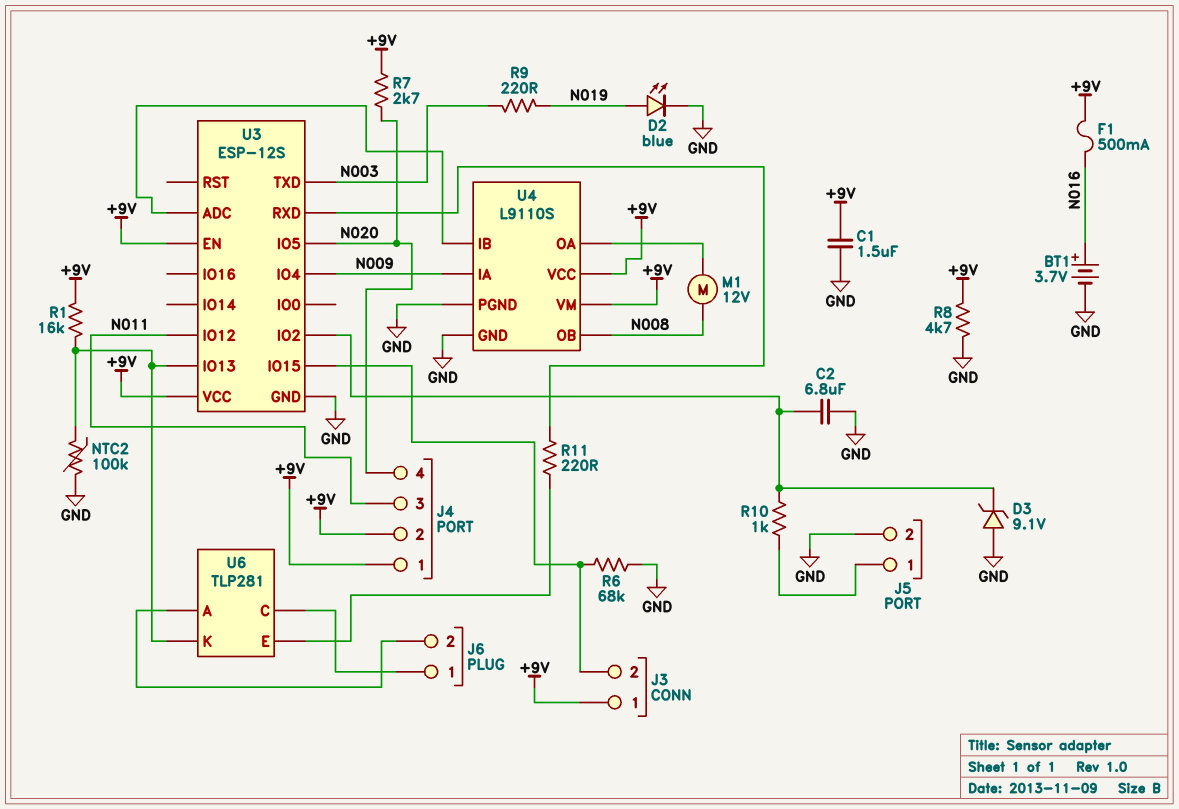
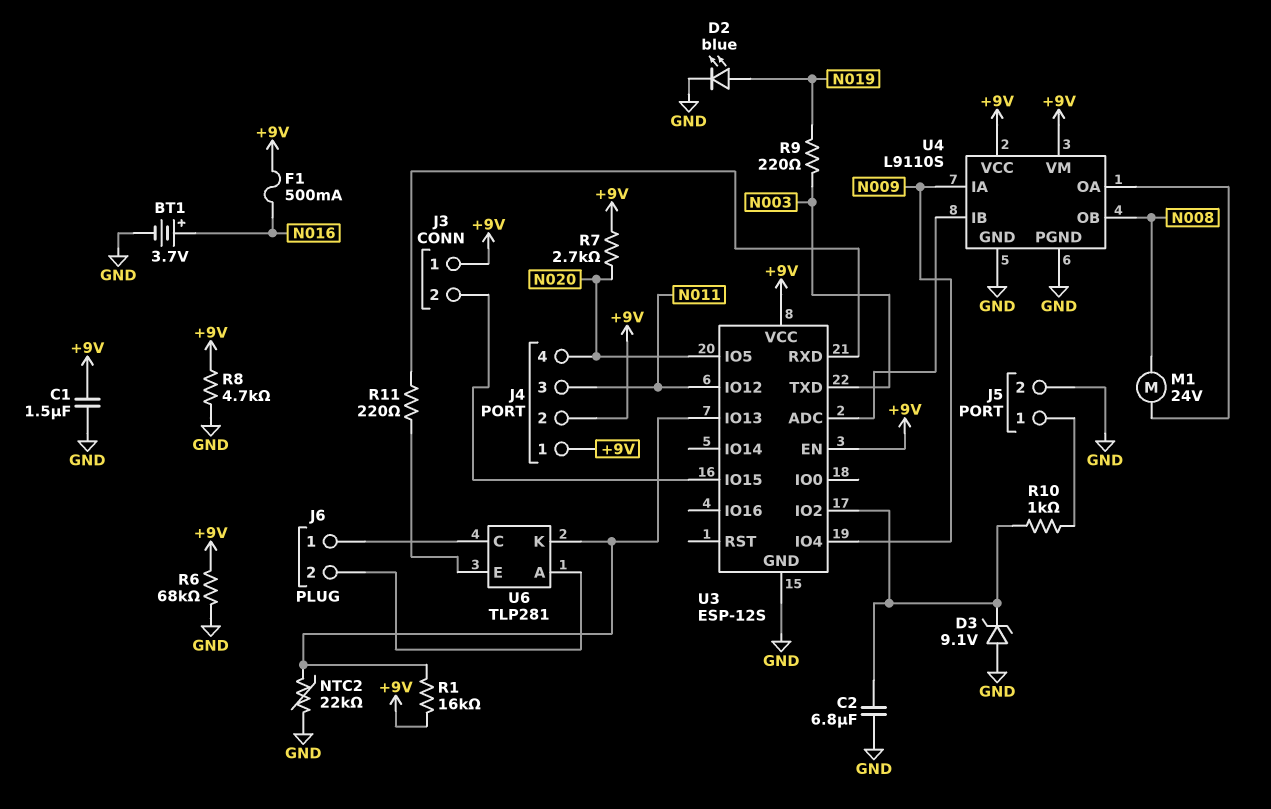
M1: motor 12V (N008, U4/OA) -> motor 24V (N008, U4/OA)
NTC2: 100k (GND, U3/IO13) -> 22k (GND, U3/IO13)
R6: 68k (GND, J3/2) -> 68k (+9V, GND)

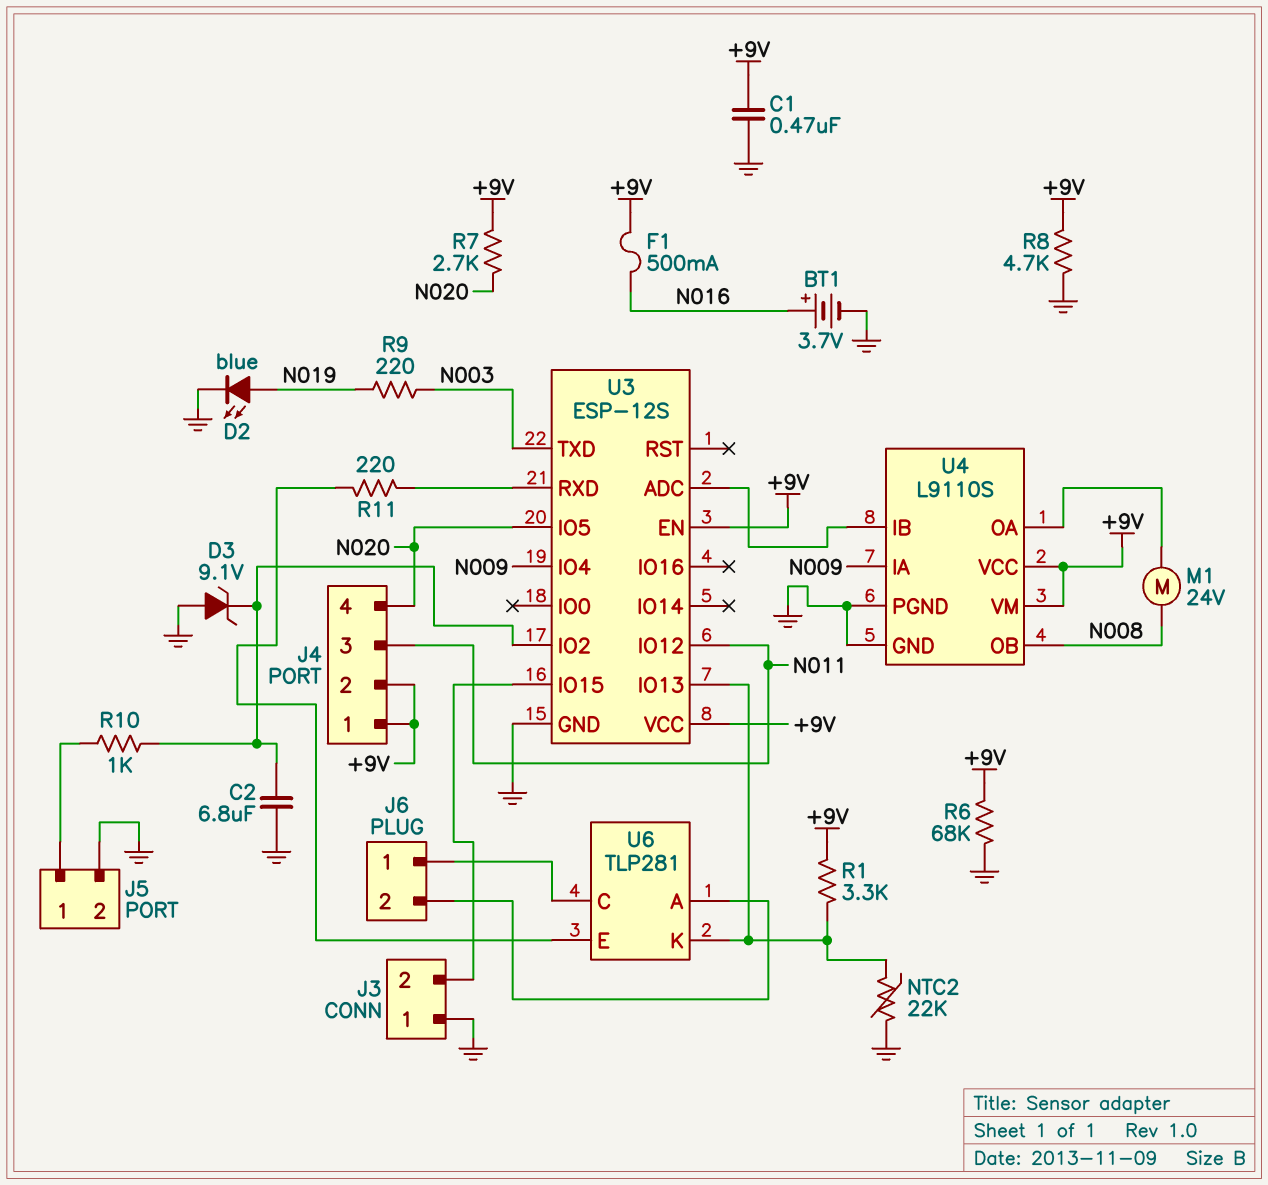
C1: 1.5uF (+9V, GND) -> 470nF (+9V, GND)
J3 pin 1: +9V -> GND
R1: 16k (+9V, U3/IO13) -> 3.3k (+9V, U3/IO13)

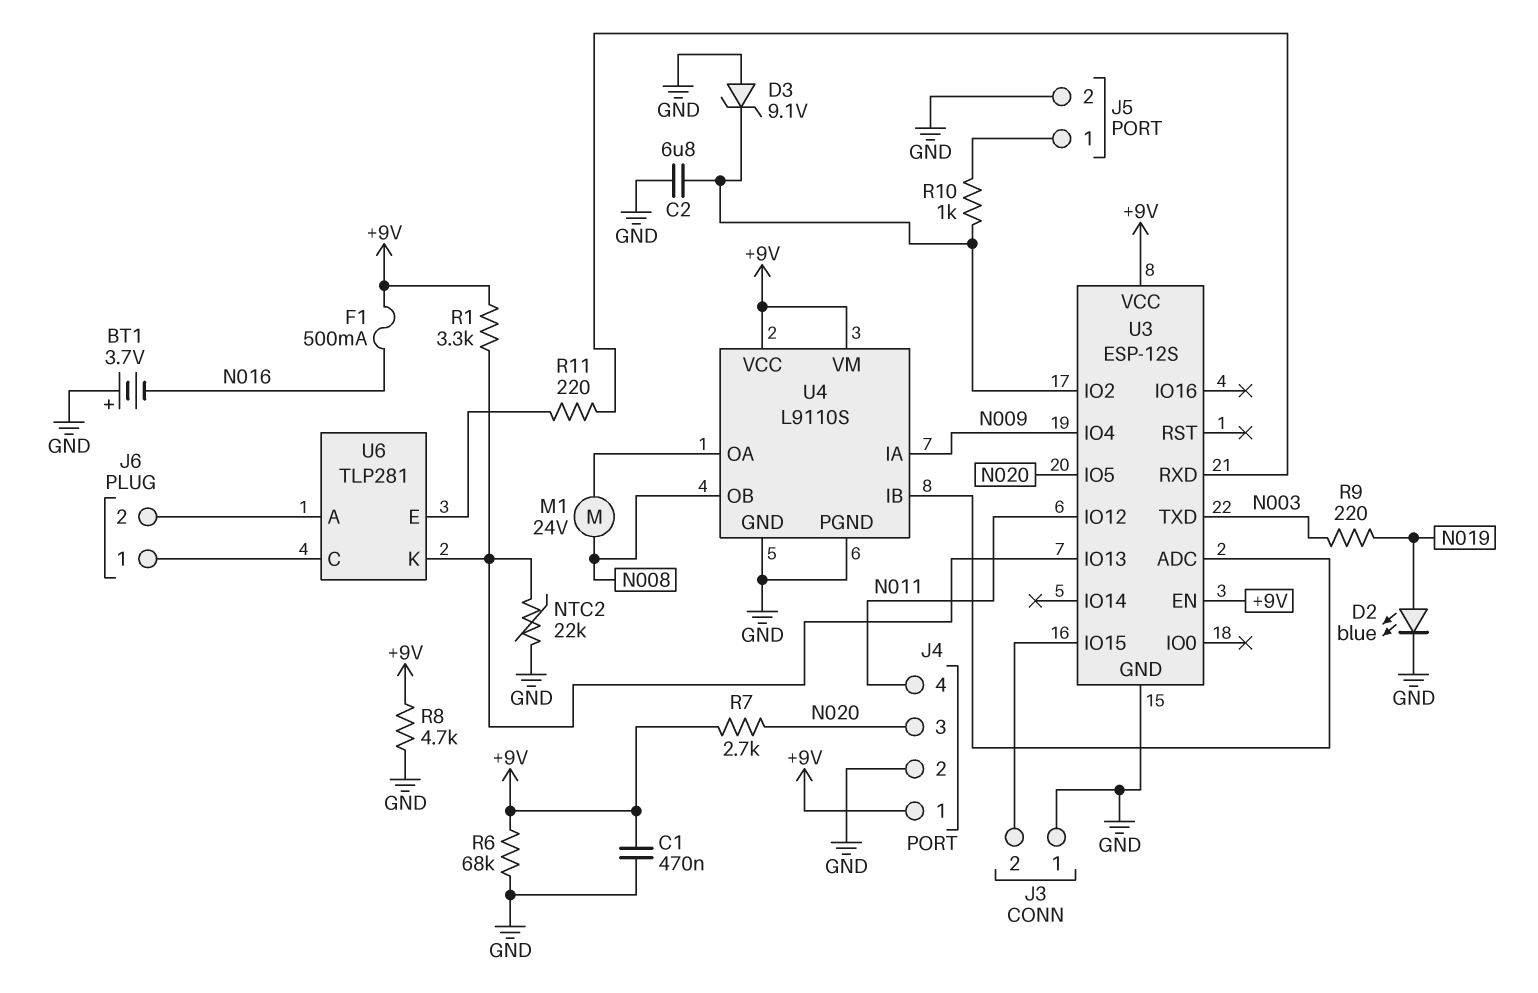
BT1: 3.7V (plus N016, minus GND) -> 3.7V (plus GND, minus N016)
J4 pin 2: +9V -> GND
J4 pin 3: N011 -> N020
J4 pin 4: N020 -> N011

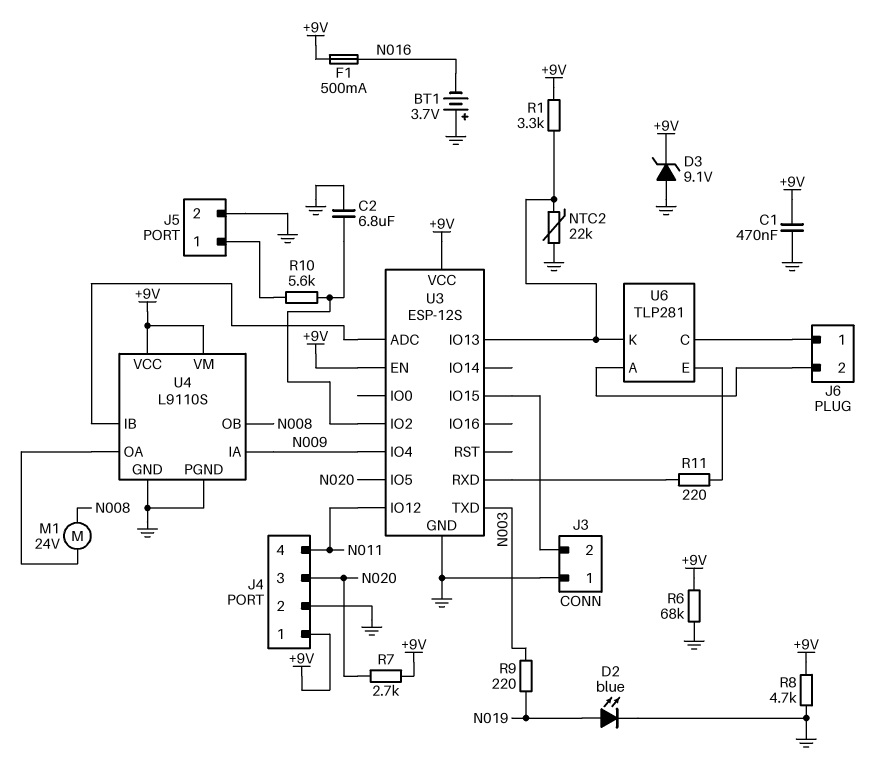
D3: zener 9.1V (A GND, K U3/IO2) -> zener 9.1V (A GND, K +9V)
R10: 1k (J5/1, U3/IO2) -> 5.6k (J5/1, U3/IO2)

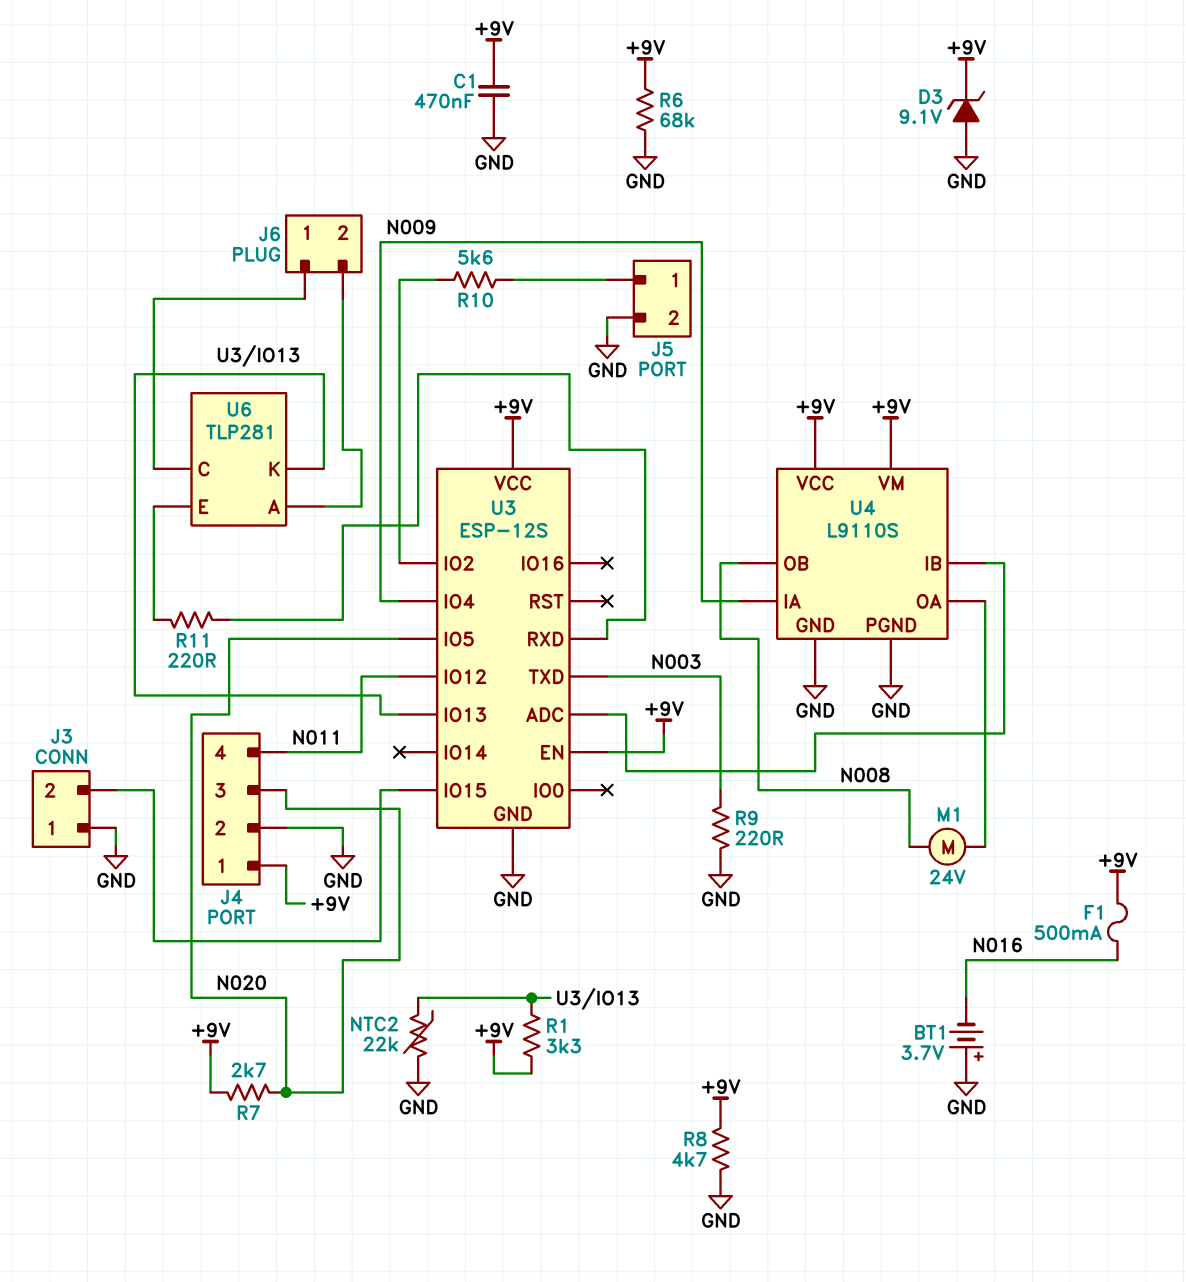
C2: 6.8uF (GND, U3/IO2) -> none
D2: LED blue (A N019, K GND) -> none
R9: 220 (N003, N019) -> 220 (GND, N003)

